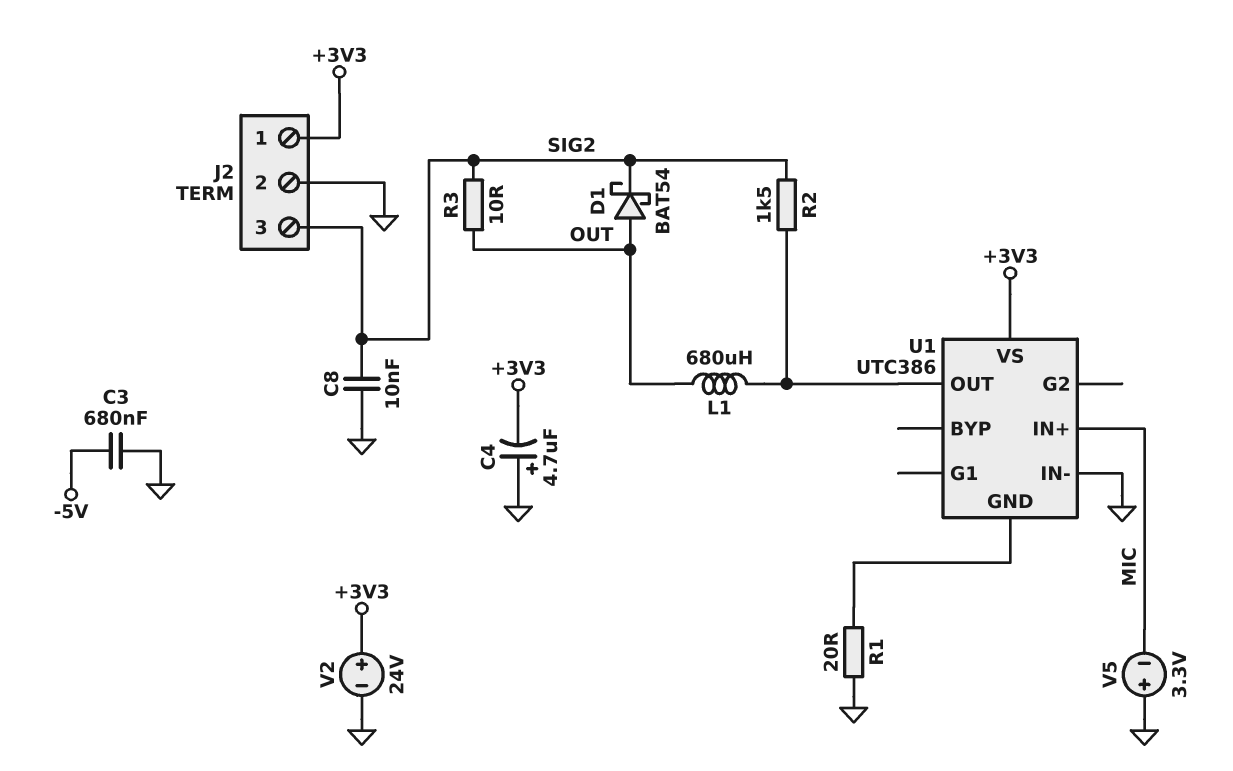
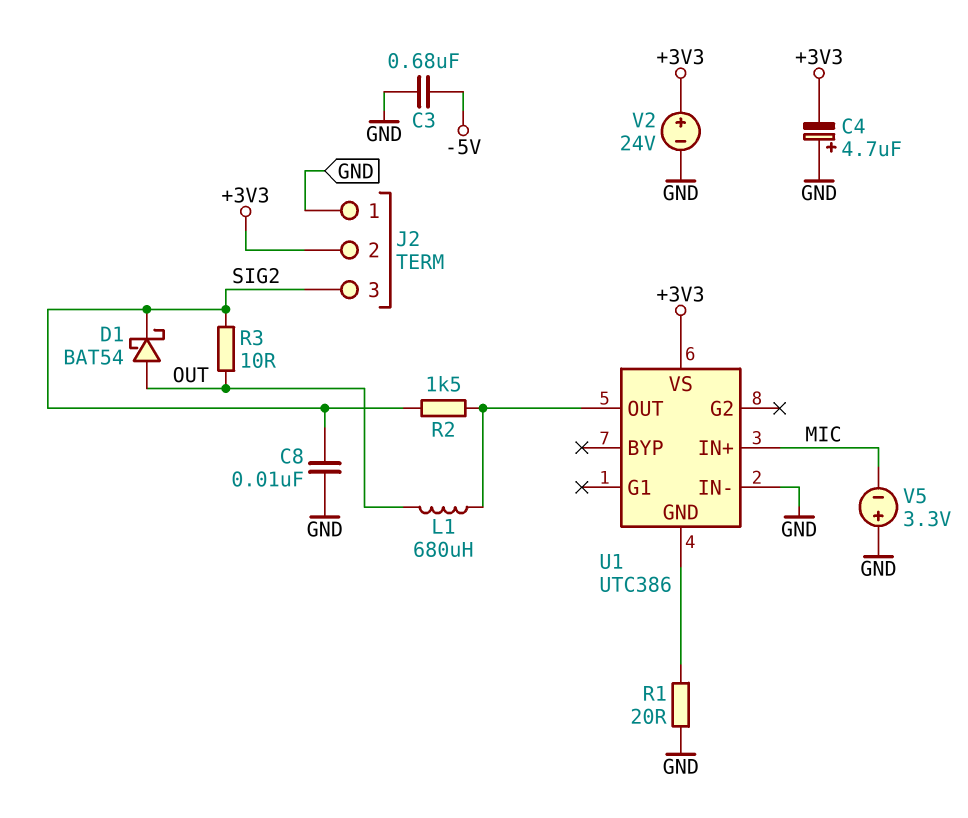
J2 pin 1: +3V3 -> GND
J2 pin 2: GND -> +3V3

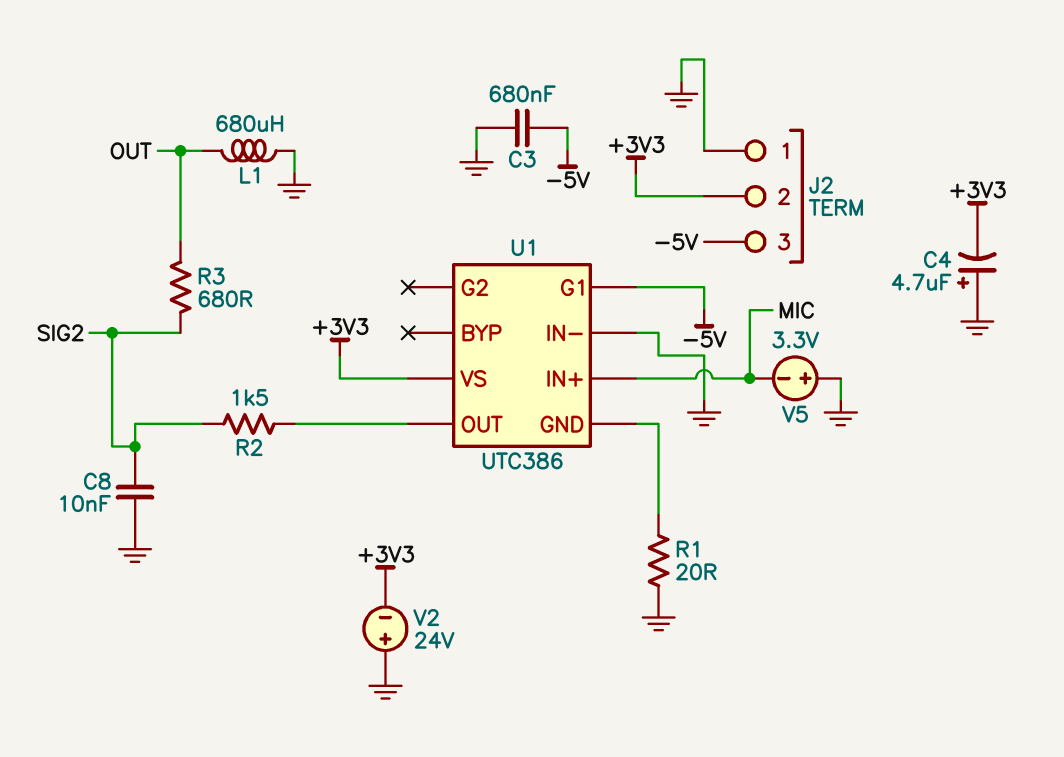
D1: schottky BAT54 (A OUT, K SIG2) -> none
J2 pin 3: SIG2 -> -5V
L1: 680uH (OUT, U1/OUT) -> 680uH (GND, OUT)
R3: 10 (OUT, SIG2) -> 680 (OUT, SIG2)
U1 pin G1: none -> -5V
V2: 24V (plus +3V3, minus GND) -> 24V (plus GND, minus +3V3)

